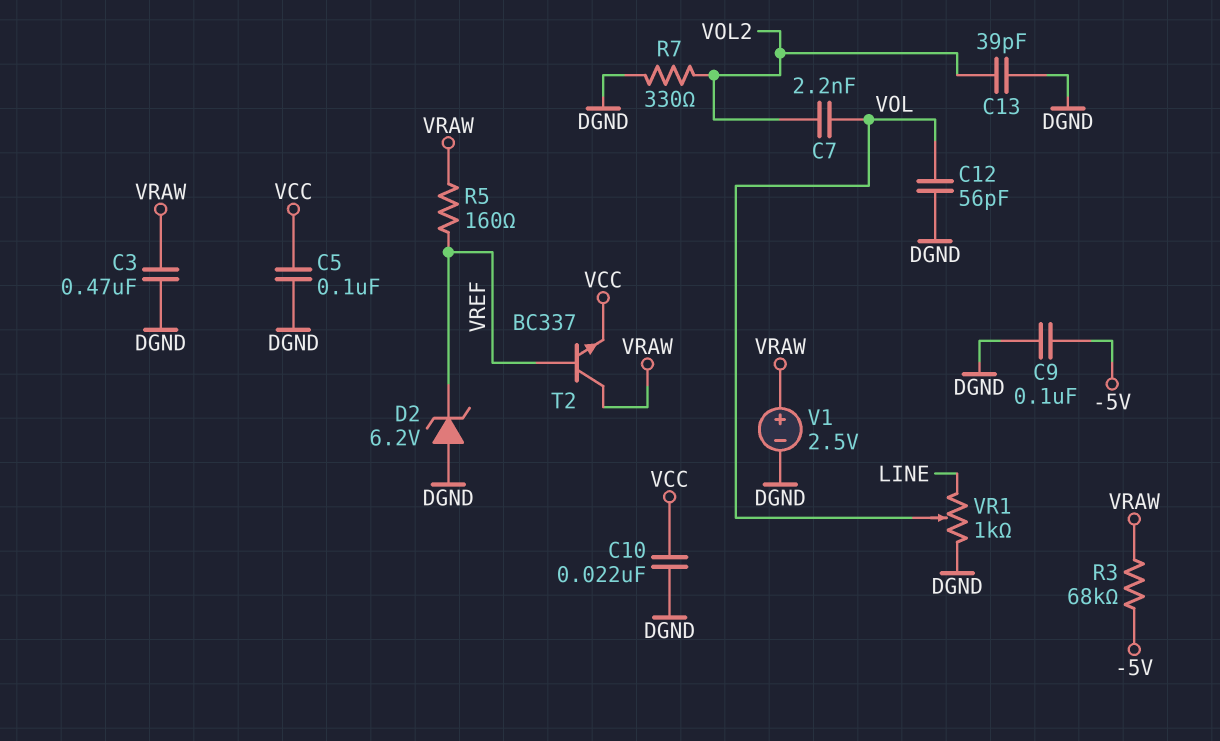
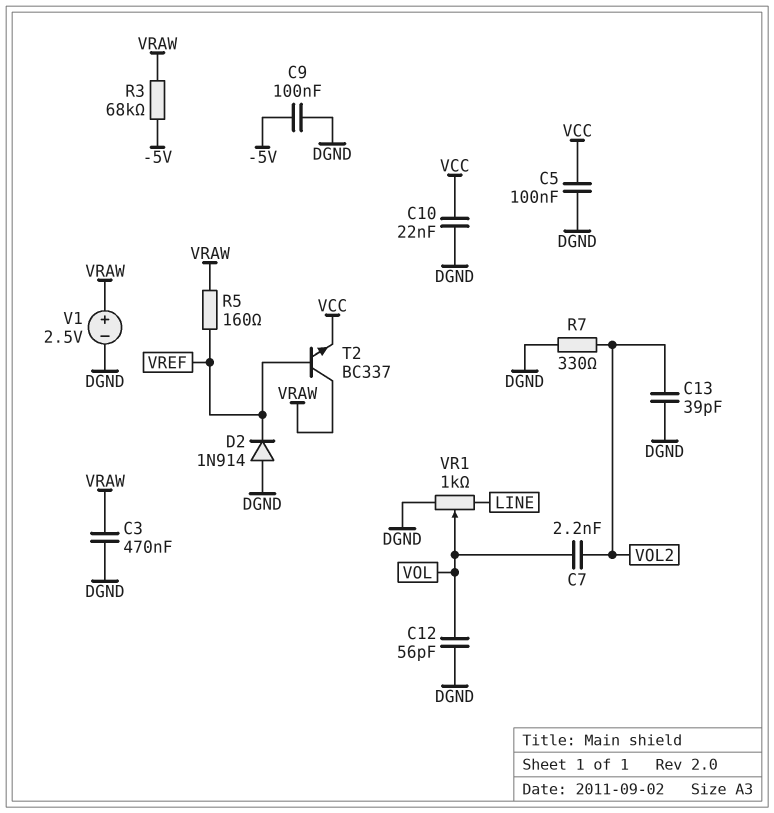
D2: zener 6.2V (A DGND, K VREF) -> diode 1N914 (A DGND, K VREF)

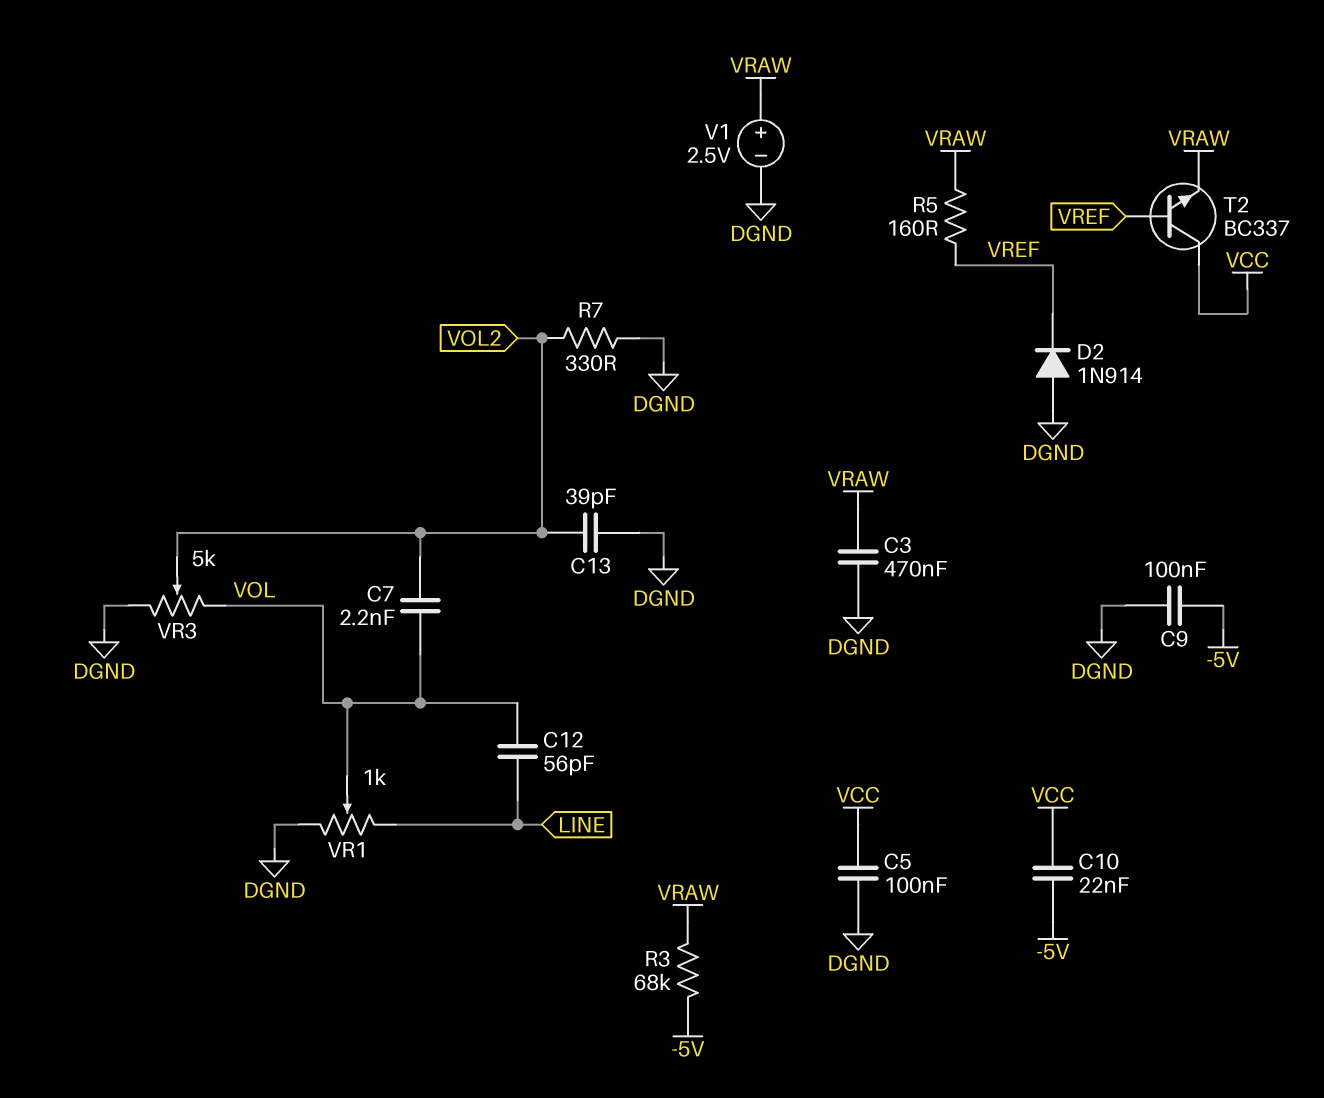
C10: 22nF (DGND, VCC) -> 22nF (-5V, VCC)
C12: 56pF (DGND, VOL) -> 56pF (LINE, VOL)
T2: NPN BC337 (B VREF, C VRAW, E VCC) -> NPN BC337 (B VREF, C VCC, E VRAW)
VR3: none -> 5k (DGND, VOL, wiper VOL2)

